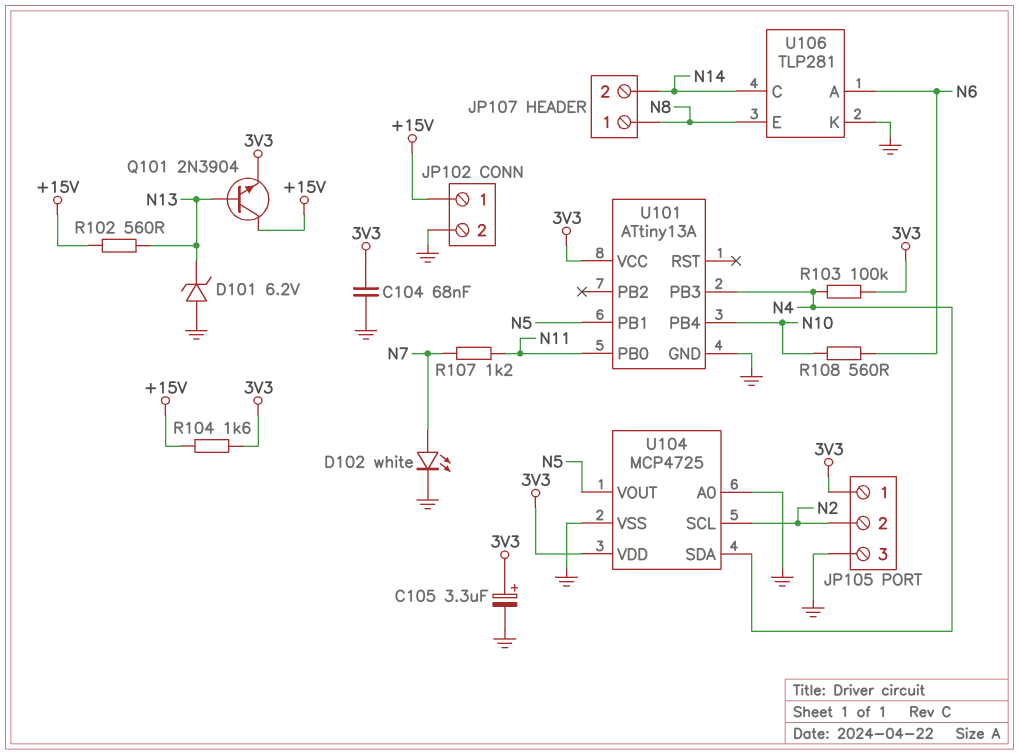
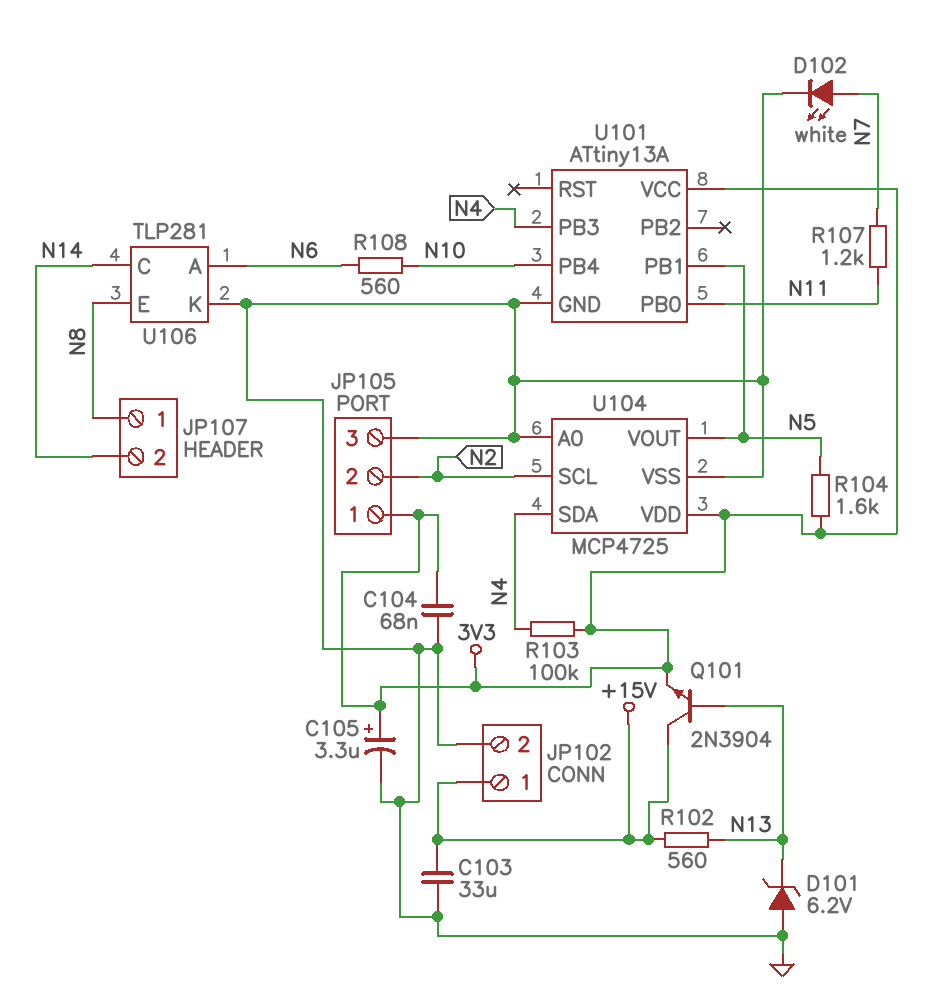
C103: none -> 33uF (+15V, GND)
R104: 1.6k (+15V, 3V3) -> 1.6k (3V3, N5)

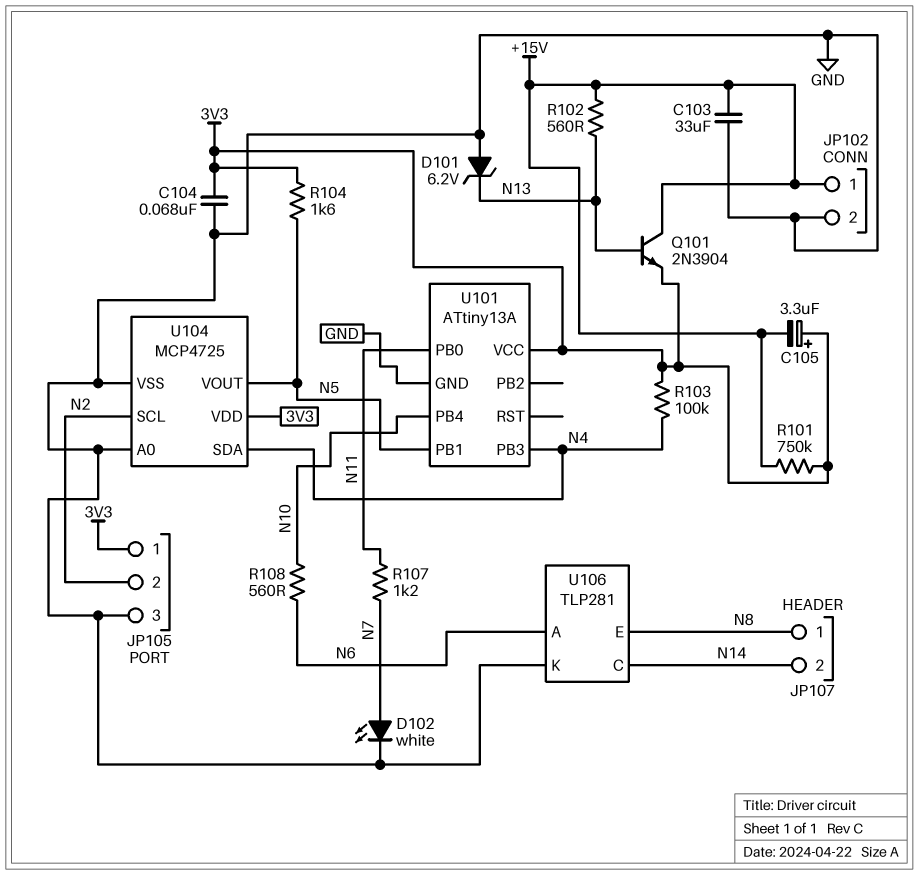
C105: 3.3uF (plus 3V3, minus GND) -> 3.3uF (plus 3V3, minus +15V)
R101: none -> 750k (+15V, 3V3)

